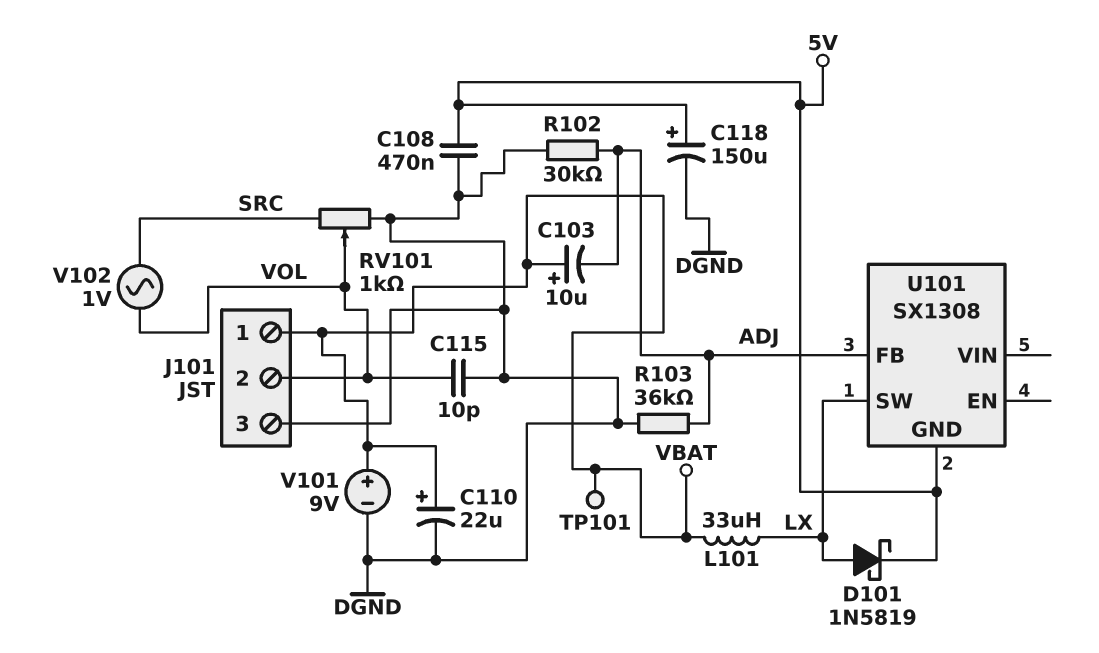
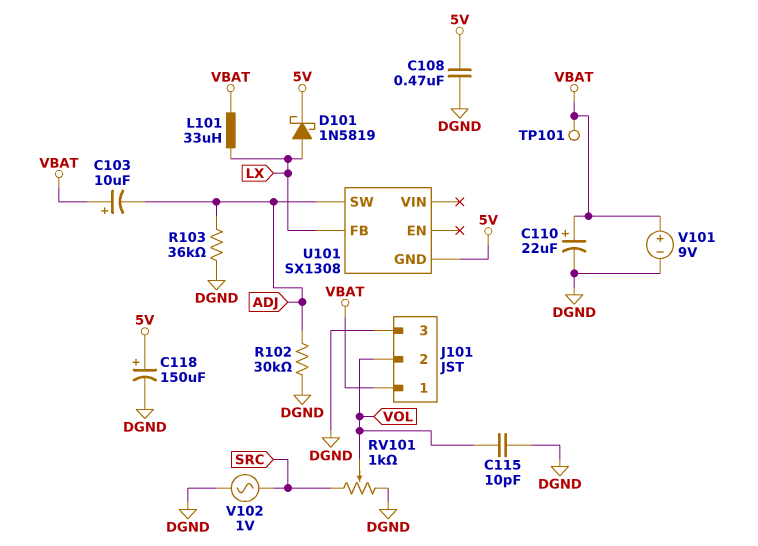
U101 pin FB: ADJ -> LX
U101 pin SW: LX -> ADJ
V102: AC 1V (SRC, VOL) -> AC 1V (DGND, SRC)

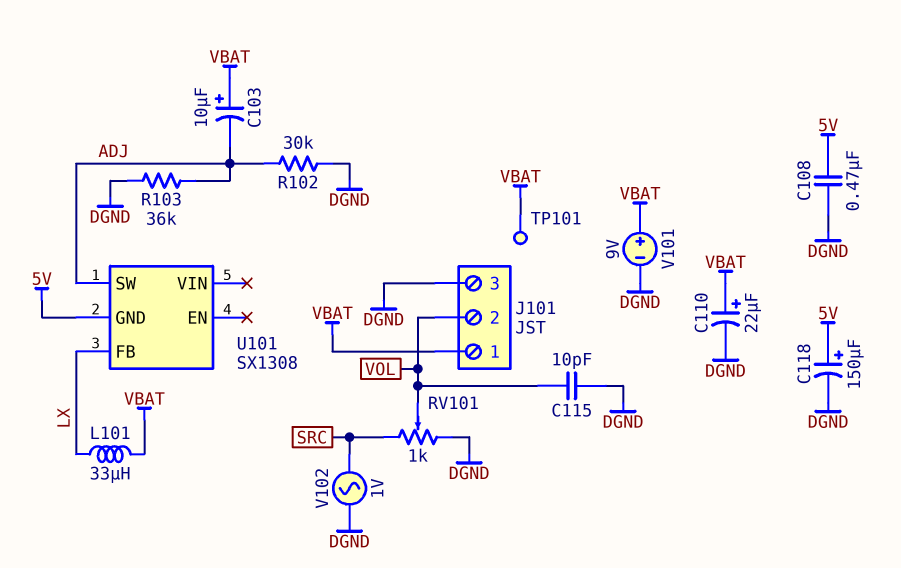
D101: schottky 1N5819 (A LX, K 5V) -> none

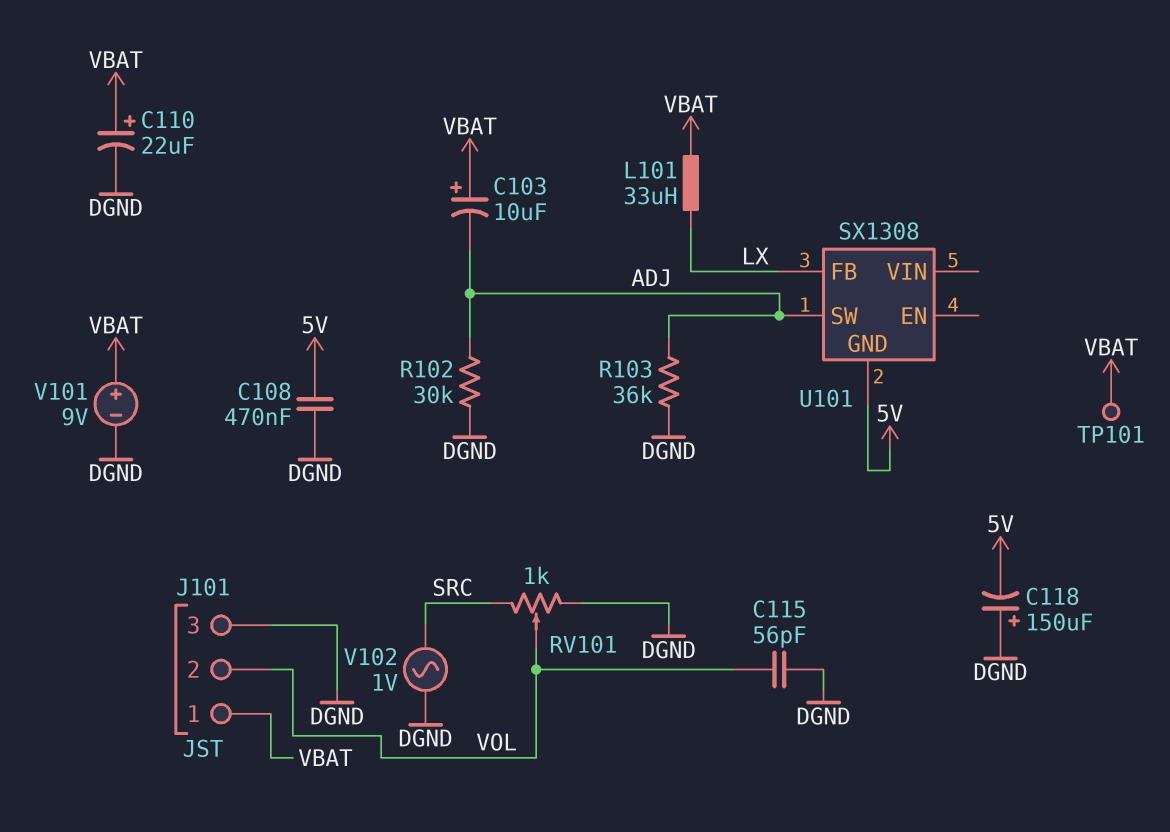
C115: 10pF (DGND, VOL) -> 56pF (DGND, VOL)
C118: 150uF (plus 5V, minus DGND) -> 150uF (plus DGND, minus 5V)

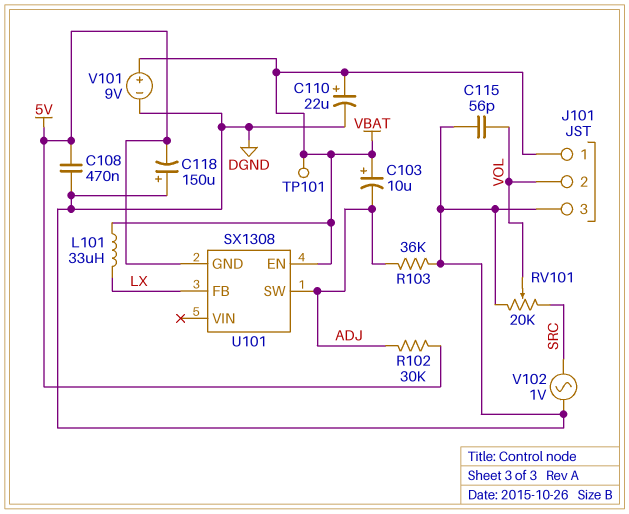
R102: 30k (ADJ, DGND) -> 30k (5V, ADJ)
RV101: 1k (DGND, SRC, wiper VOL) -> 20k (DGND, SRC, wiper VOL)
U101 pin EN: none -> VBAT

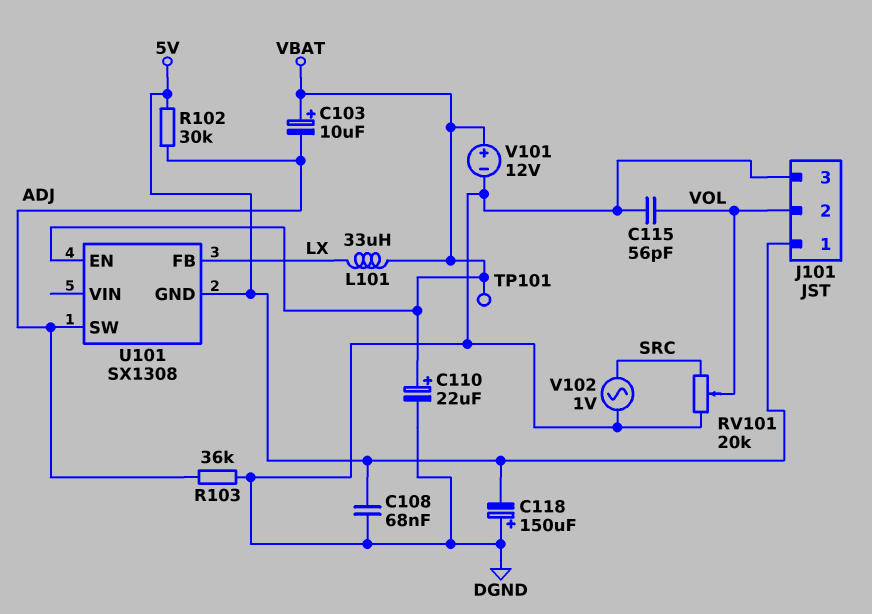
C108: 470nF (5V, DGND) -> 68nF (5V, DGND)
J101 pin 1: VBAT -> 5V
V101: 9V (plus VBAT, minus DGND) -> 12V (plus VBAT, minus DGND)

